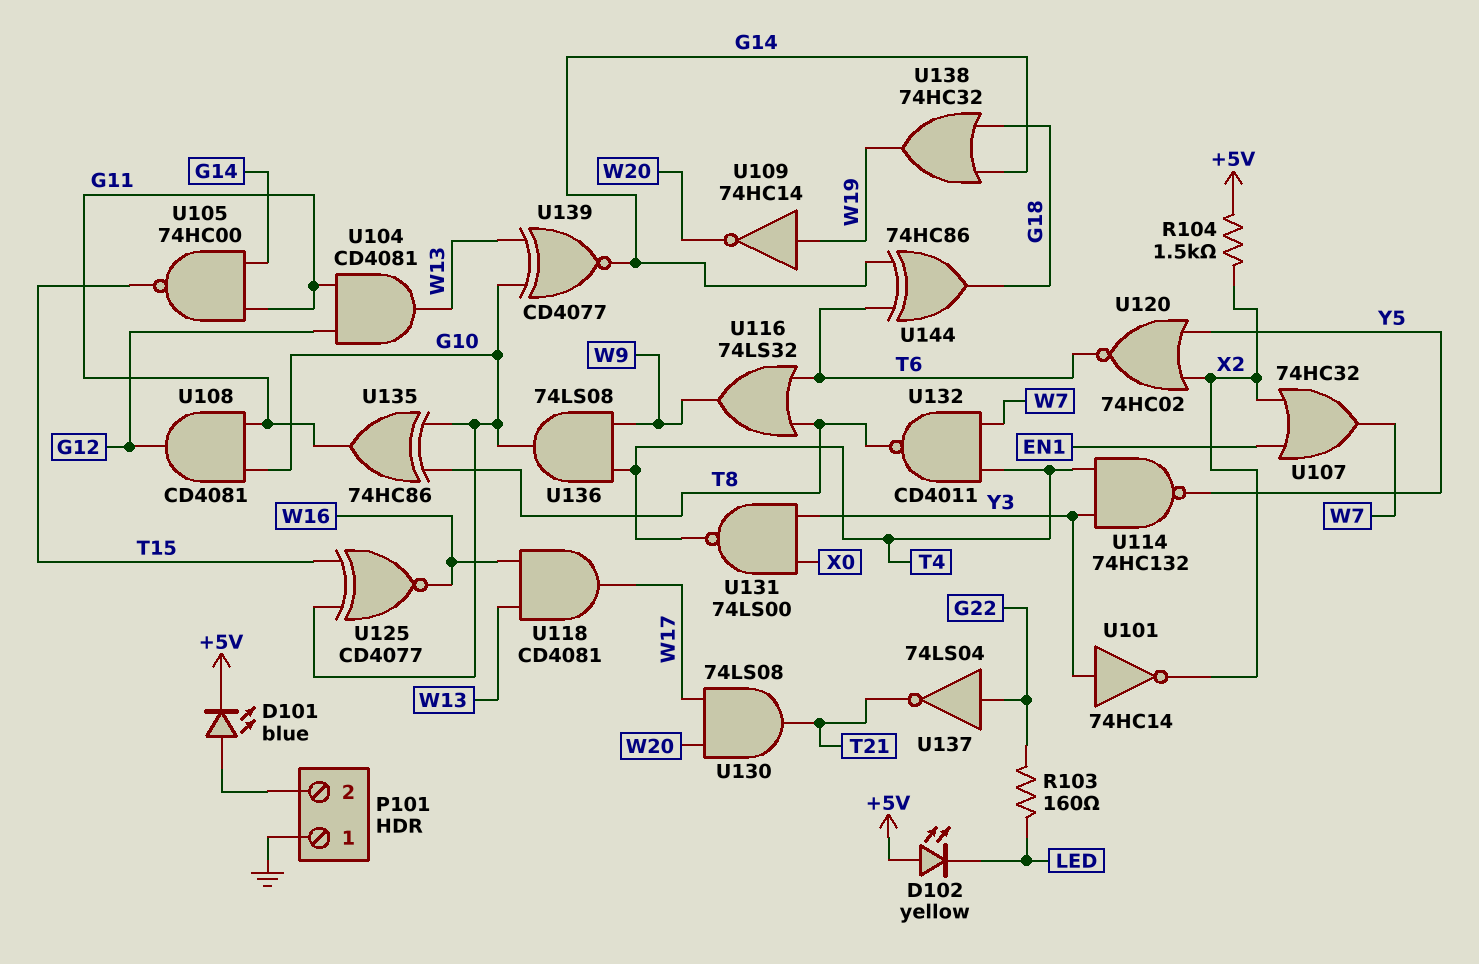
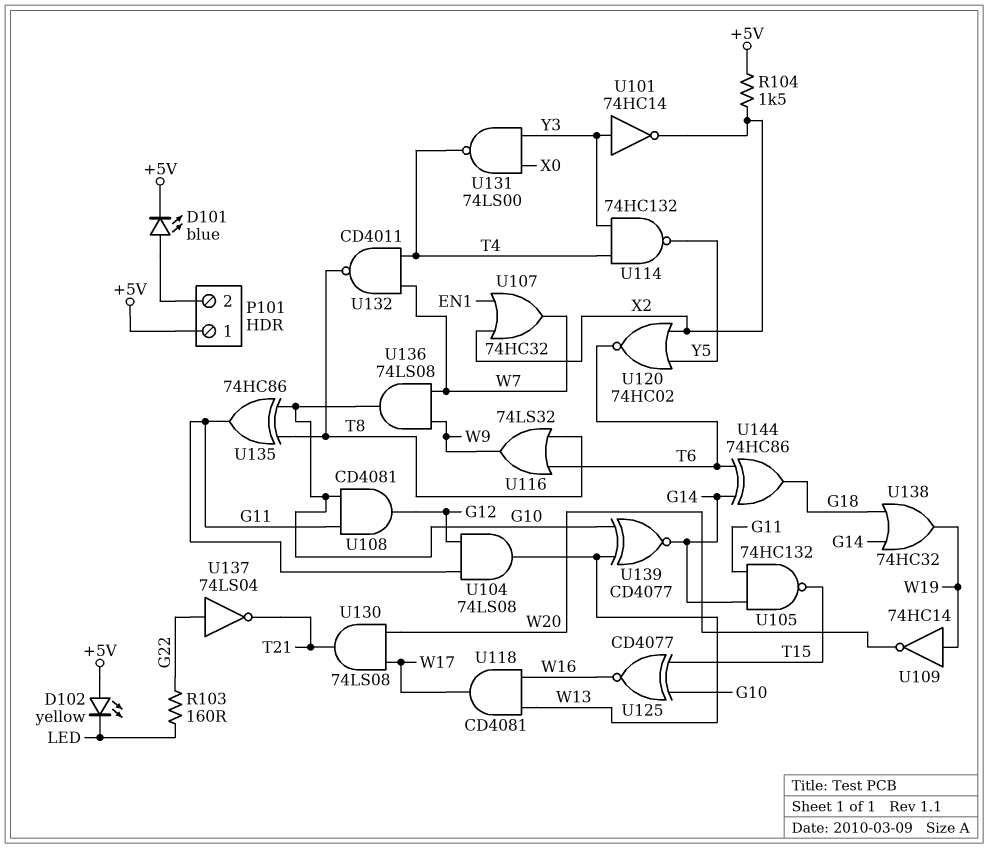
P101 pin 1: GND -> +5V
U104: AND CD4081 (in G11, in G12, out W13) -> AND 74LS08 (in G11, in G12, out W13)
U105: NAND 74HC00 (in G11, in G14, out T15) -> NAND 74HC132 (in G11, in G14, out T15)
U136: AND 74LS08 (in T4, in W9, out G10) -> AND 74LS08 (in W7, in W9, out G10)

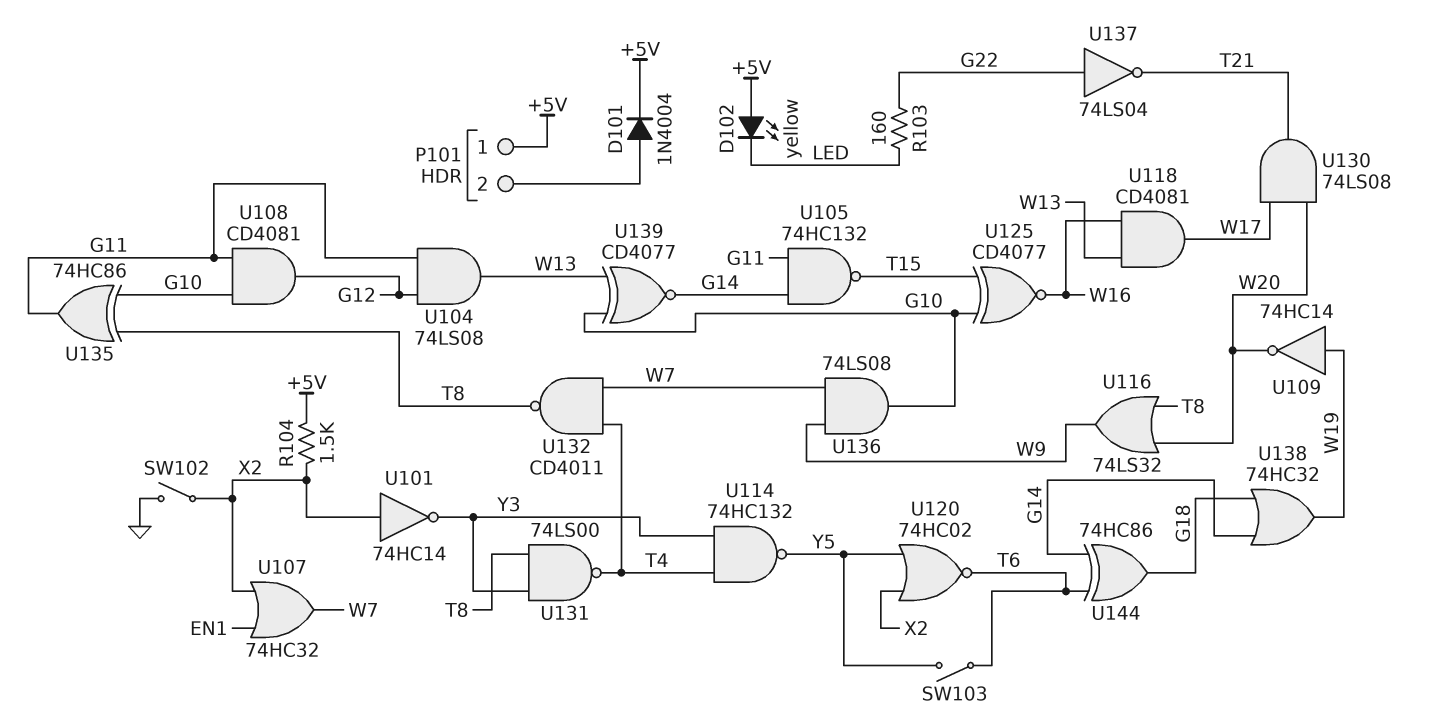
D101: LED blue (A P101/2, K +5V) -> diode 1N4004 (A P101/2, K +5V)
SW102: none -> switch (GND, X2)
SW103: none -> switch (T6, Y5)
U101: NOT 74HC14 (in Y3, out X2) -> NOT 74HC14 (in X2, out Y3)
U116: OR 74LS32 (in T6, in T8, out W9) -> OR 74LS32 (in T8, in W20, out W9)
U131: NAND 74LS00 (in X0, in Y3, out T4) -> NAND 74LS00 (in T8, in Y3, out T4)

